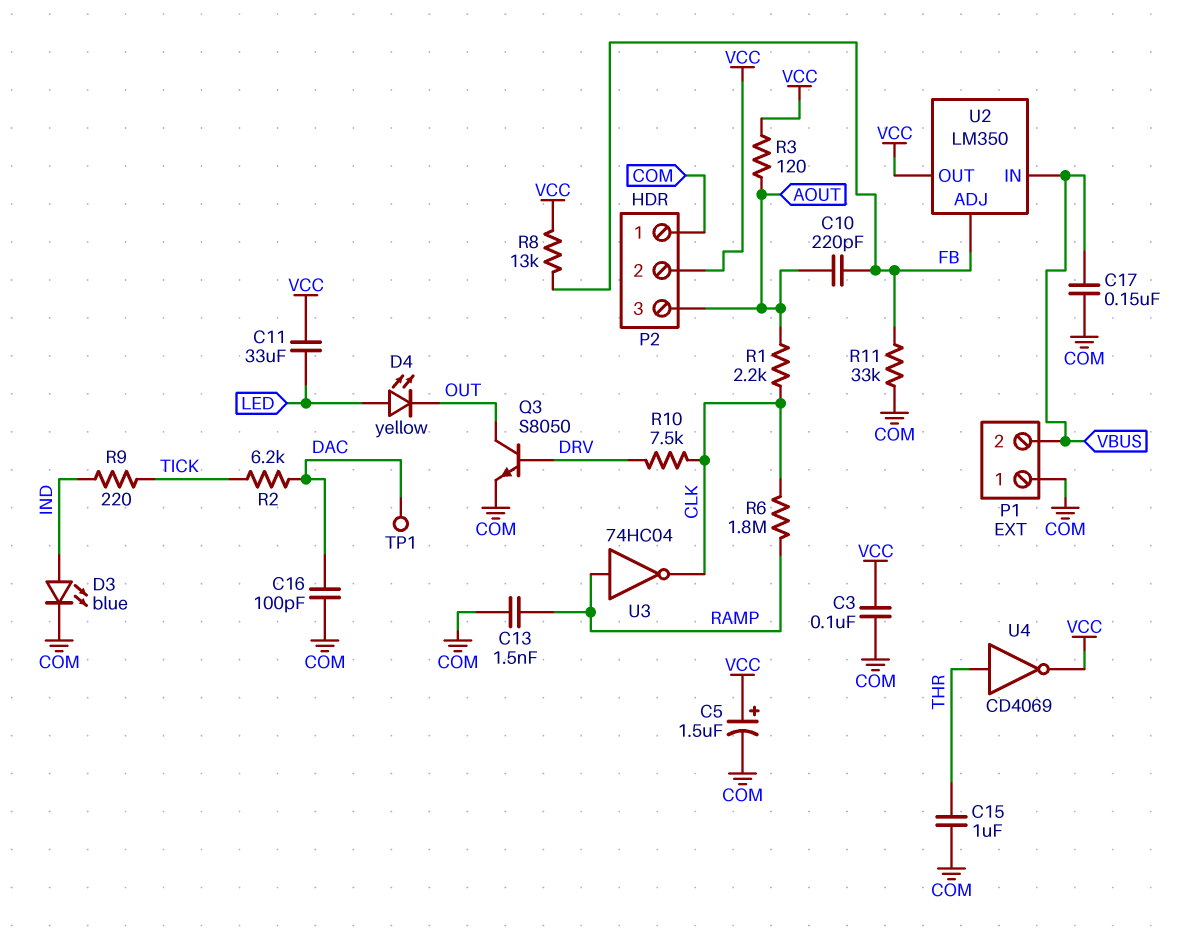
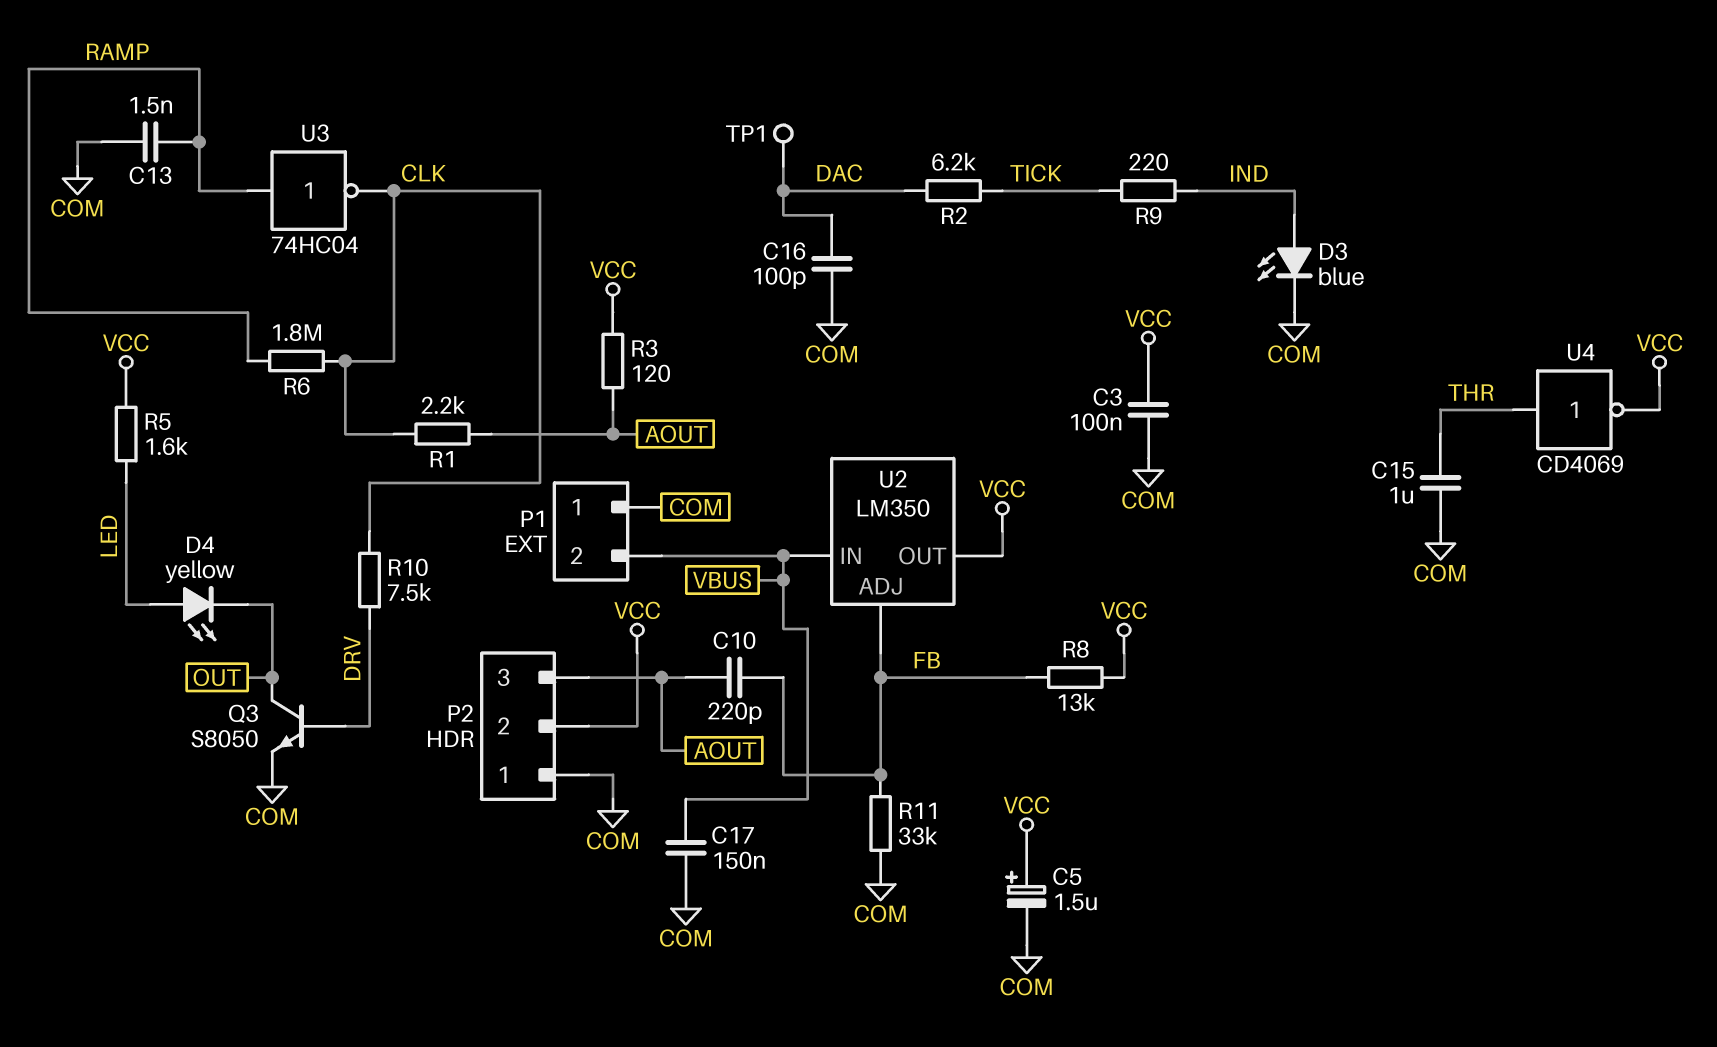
C11: 33uF (LED, VCC) -> none
R5: none -> 1.6k (LED, VCC)

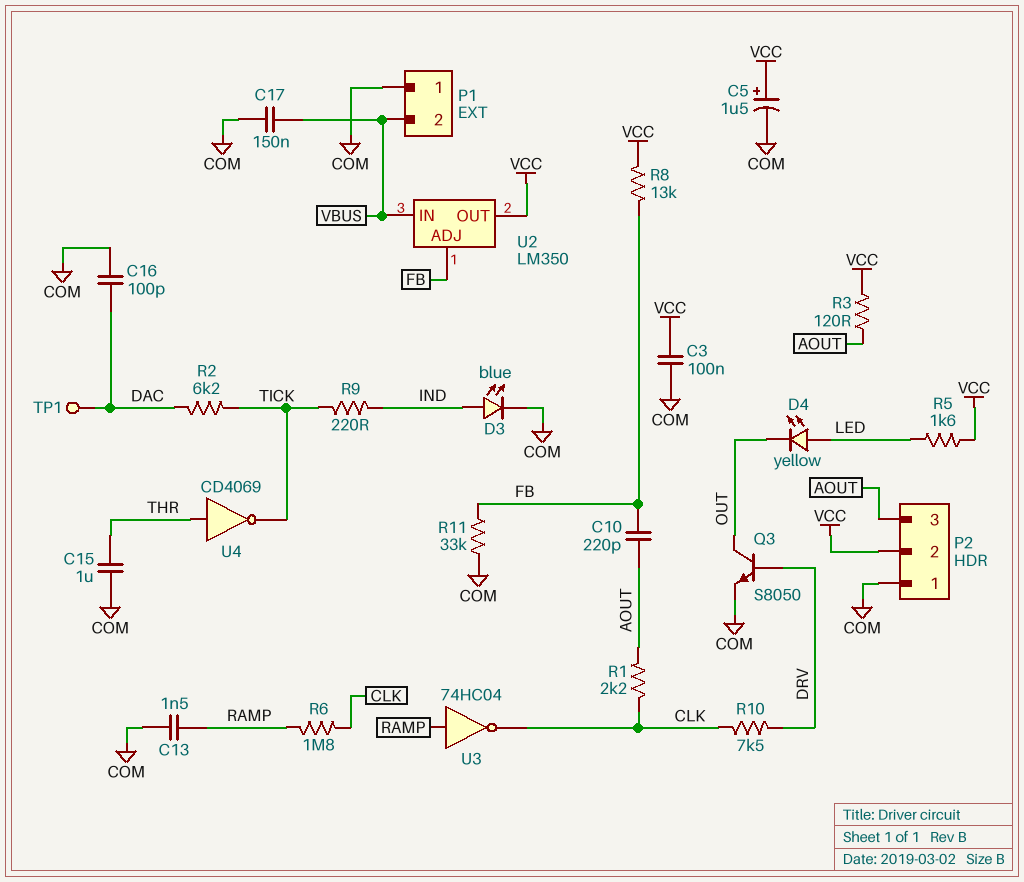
U4: NOT CD4069 (in THR, out VCC) -> NOT CD4069 (in THR, out TICK)

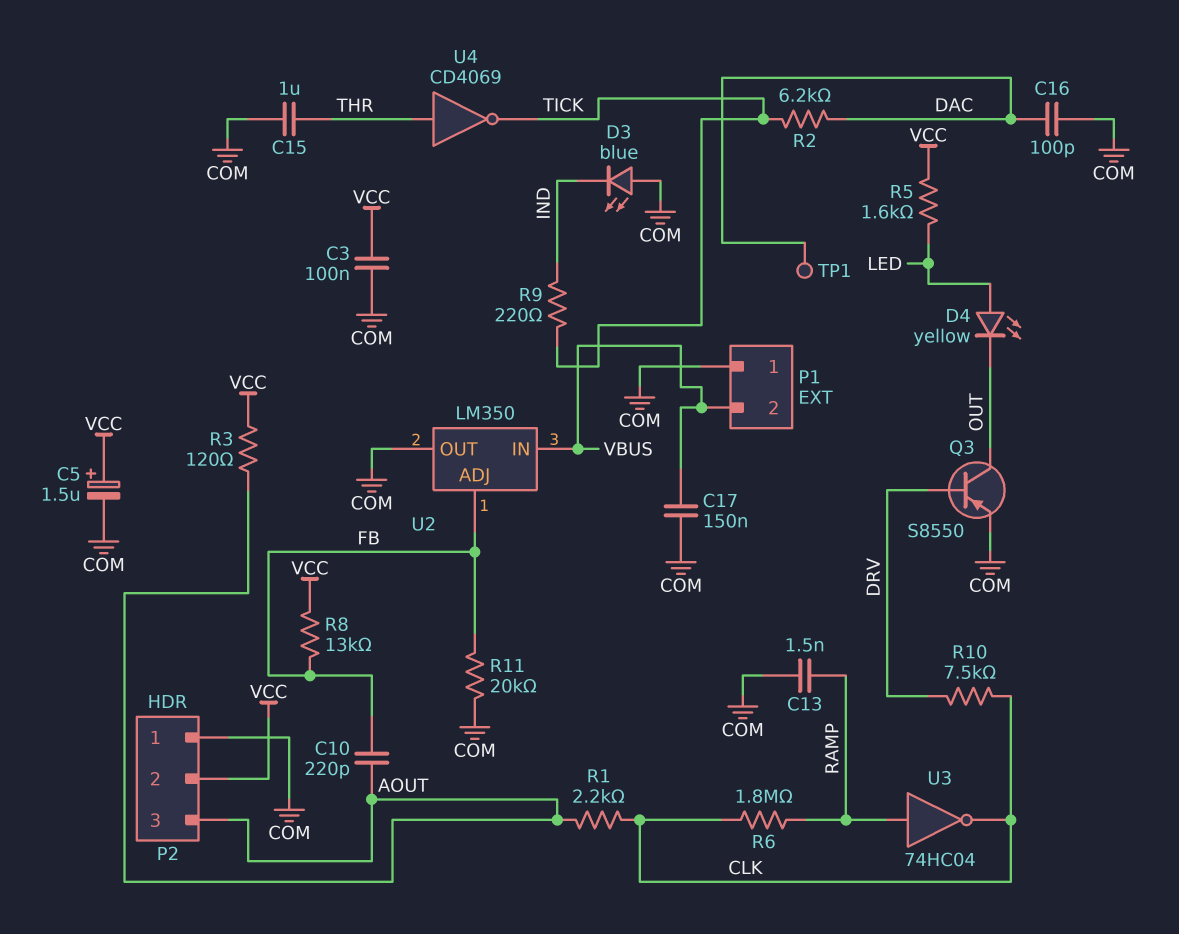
D3: LED blue (A IND, K COM) -> LED blue (A COM, K IND)
Q3: NPN S8050 (B DRV, C OUT, E COM) -> PNP S8550 (B DRV, C OUT, E COM)
R11: 33k (COM, FB) -> 20k (COM, FB)
U2 pin OUT: VCC -> COM

